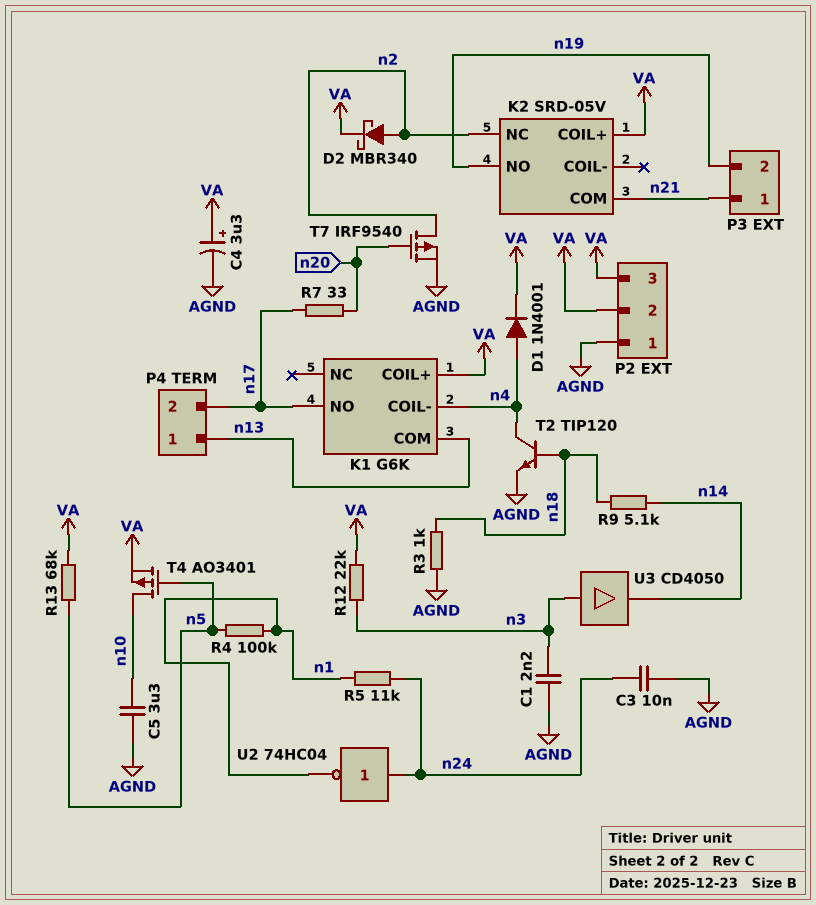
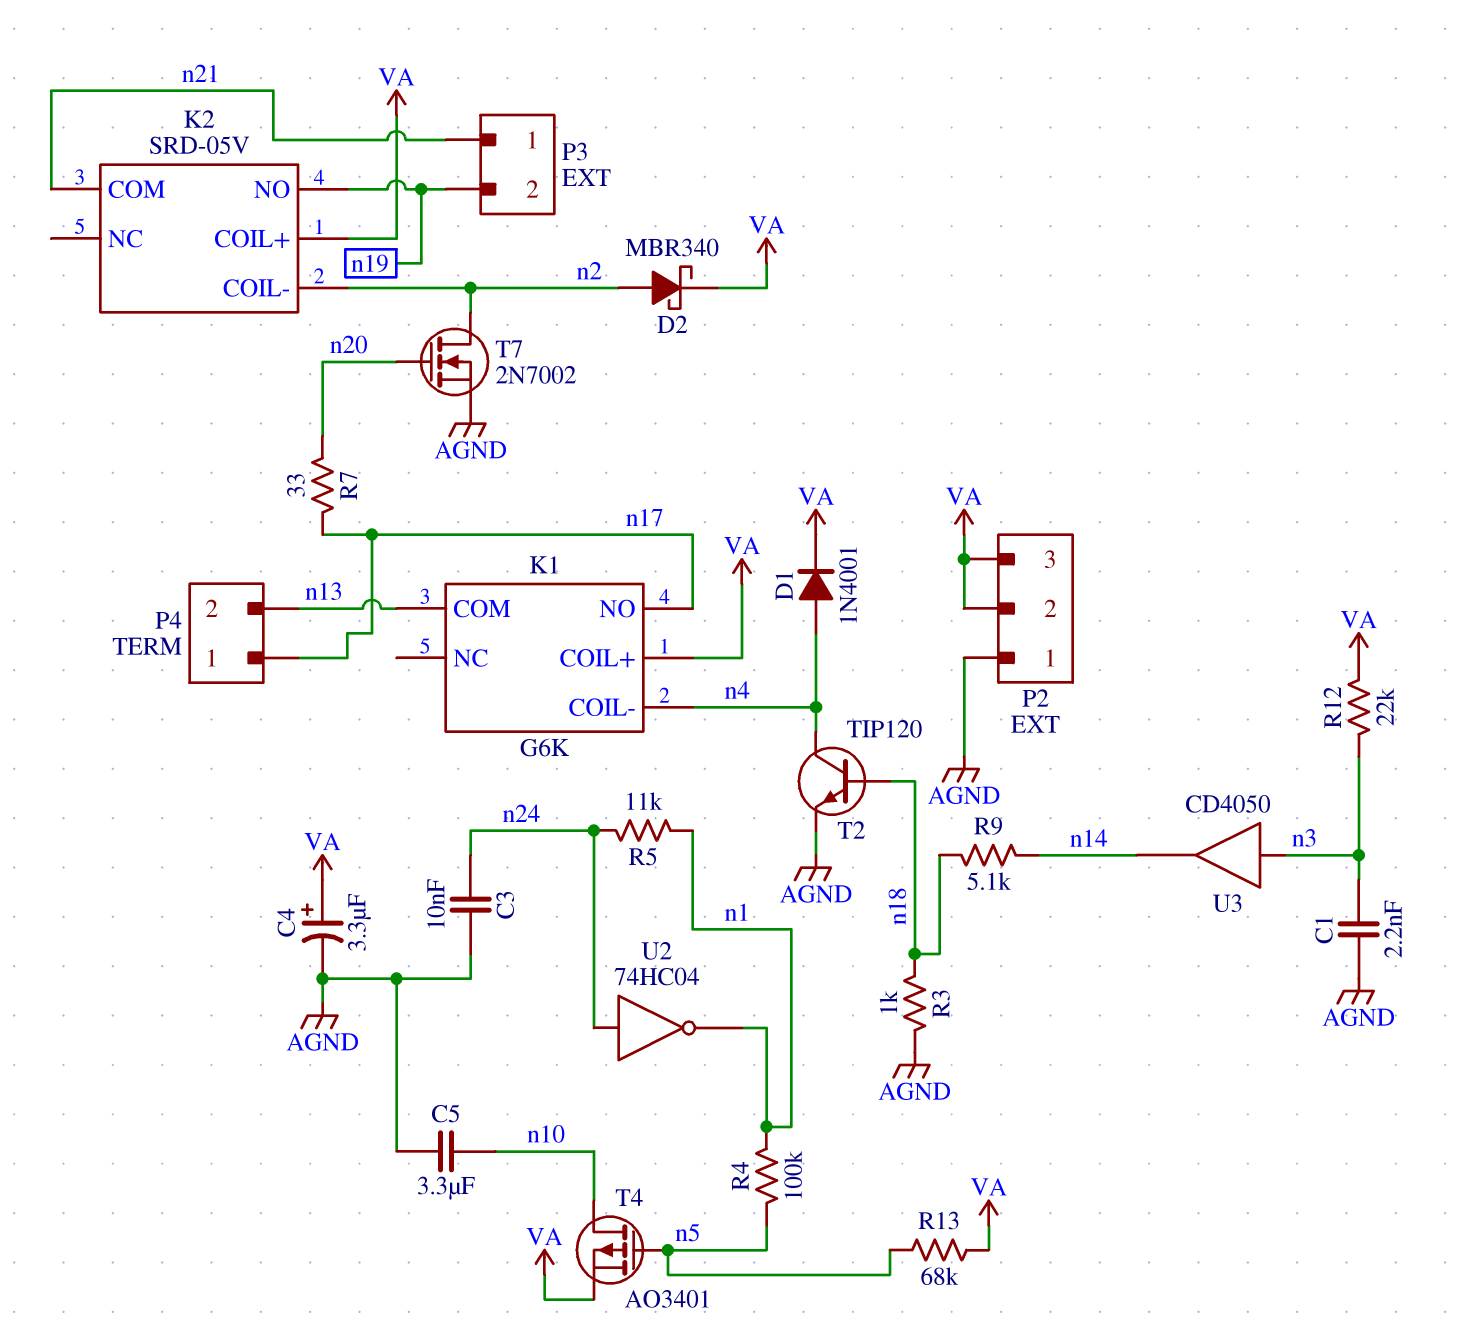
K2 pin COIL-: none -> n2
K2 pin NC: n2 -> none
P4 pin 1: n13 -> n17
P4 pin 2: n17 -> n13
T7: PMOS IRF9540 (G n20, D n2, S AGND) -> NMOS 2N7002 (G n20, D n2, S AGND)

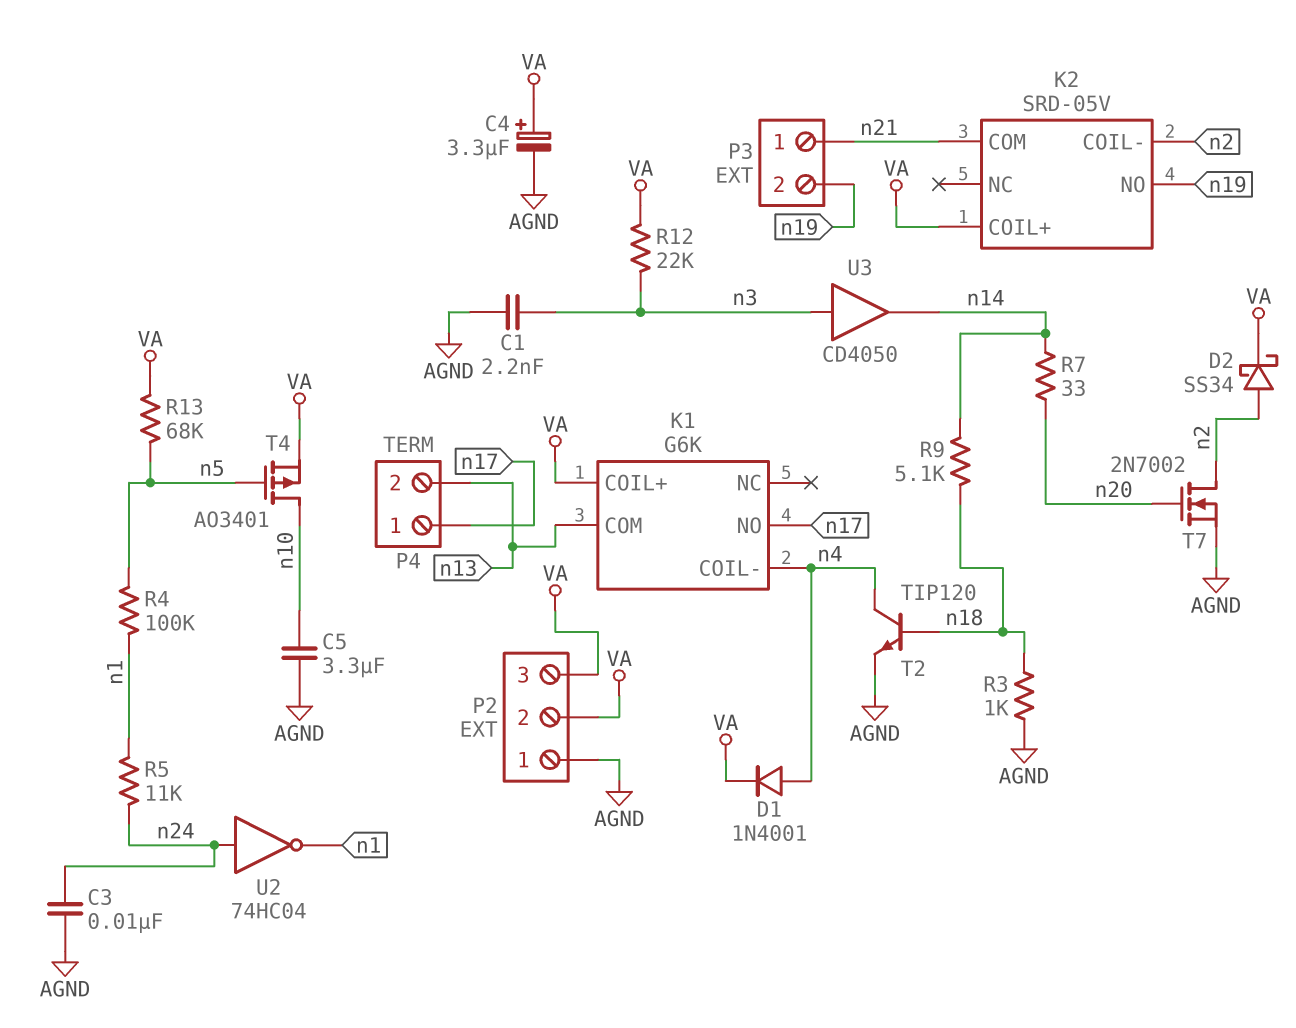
D2: schottky MBR340 (A n2, K VA) -> schottky SS34 (A n2, K VA)
R7: 33 (n17, n20) -> 33 (n14, n20)

